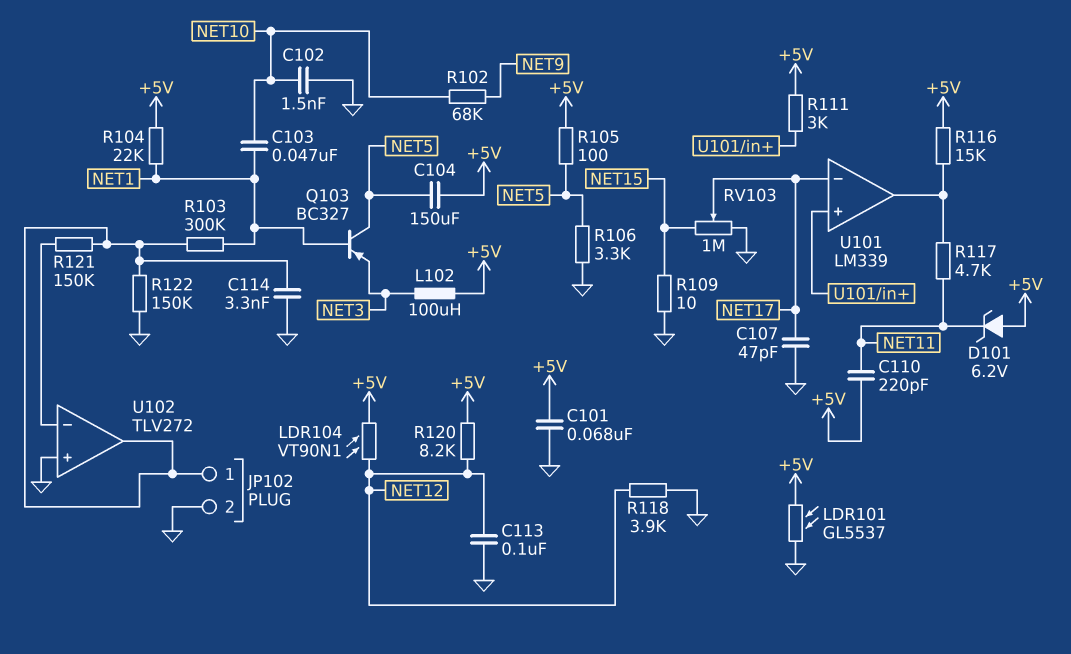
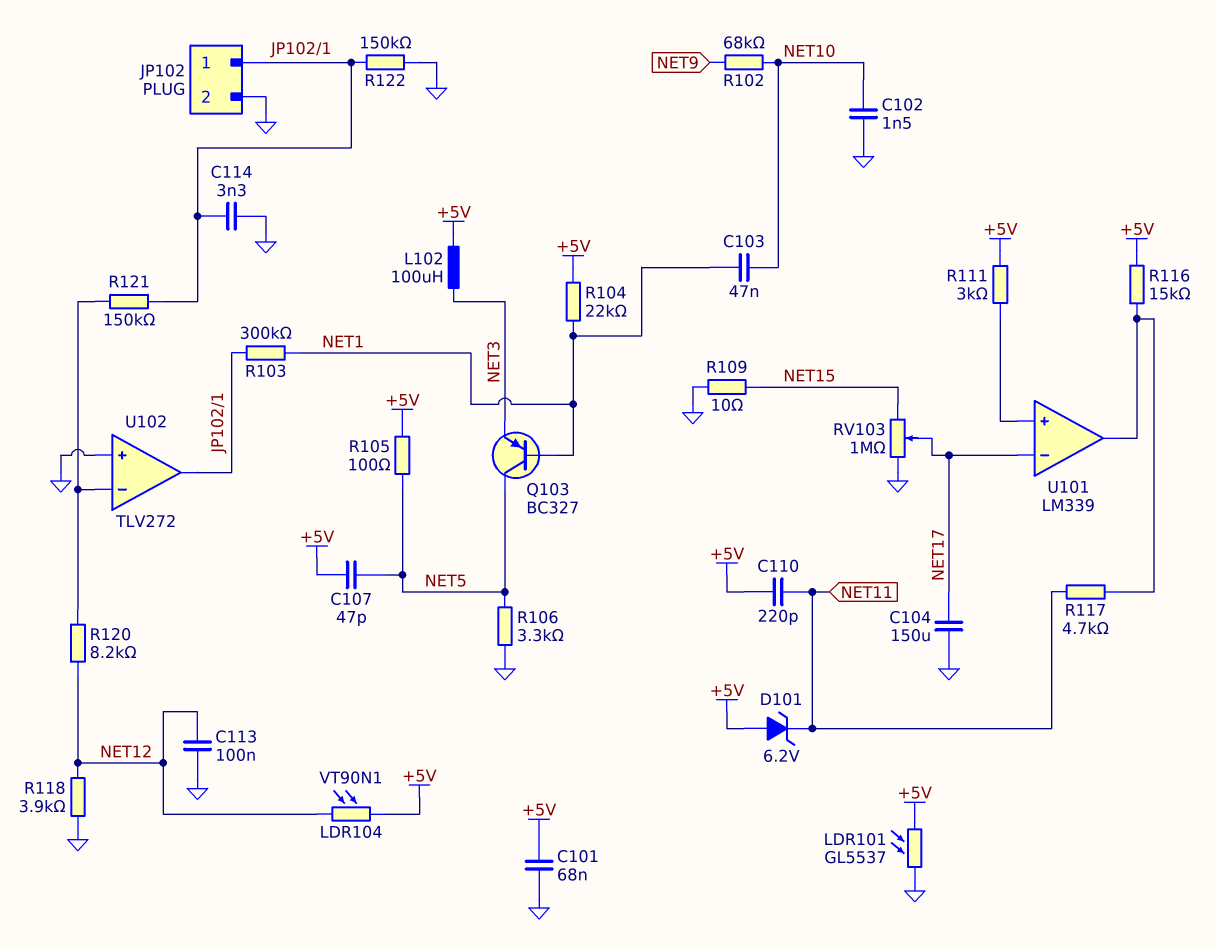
C104: 150uF (+5V, NET5) -> 150uF (GND, NET17)
C107: 47pF (GND, NET17) -> 47pF (+5V, NET5)
R120: 8.2k (+5V, NET12) -> 8.2k (NET12, U102/in-)

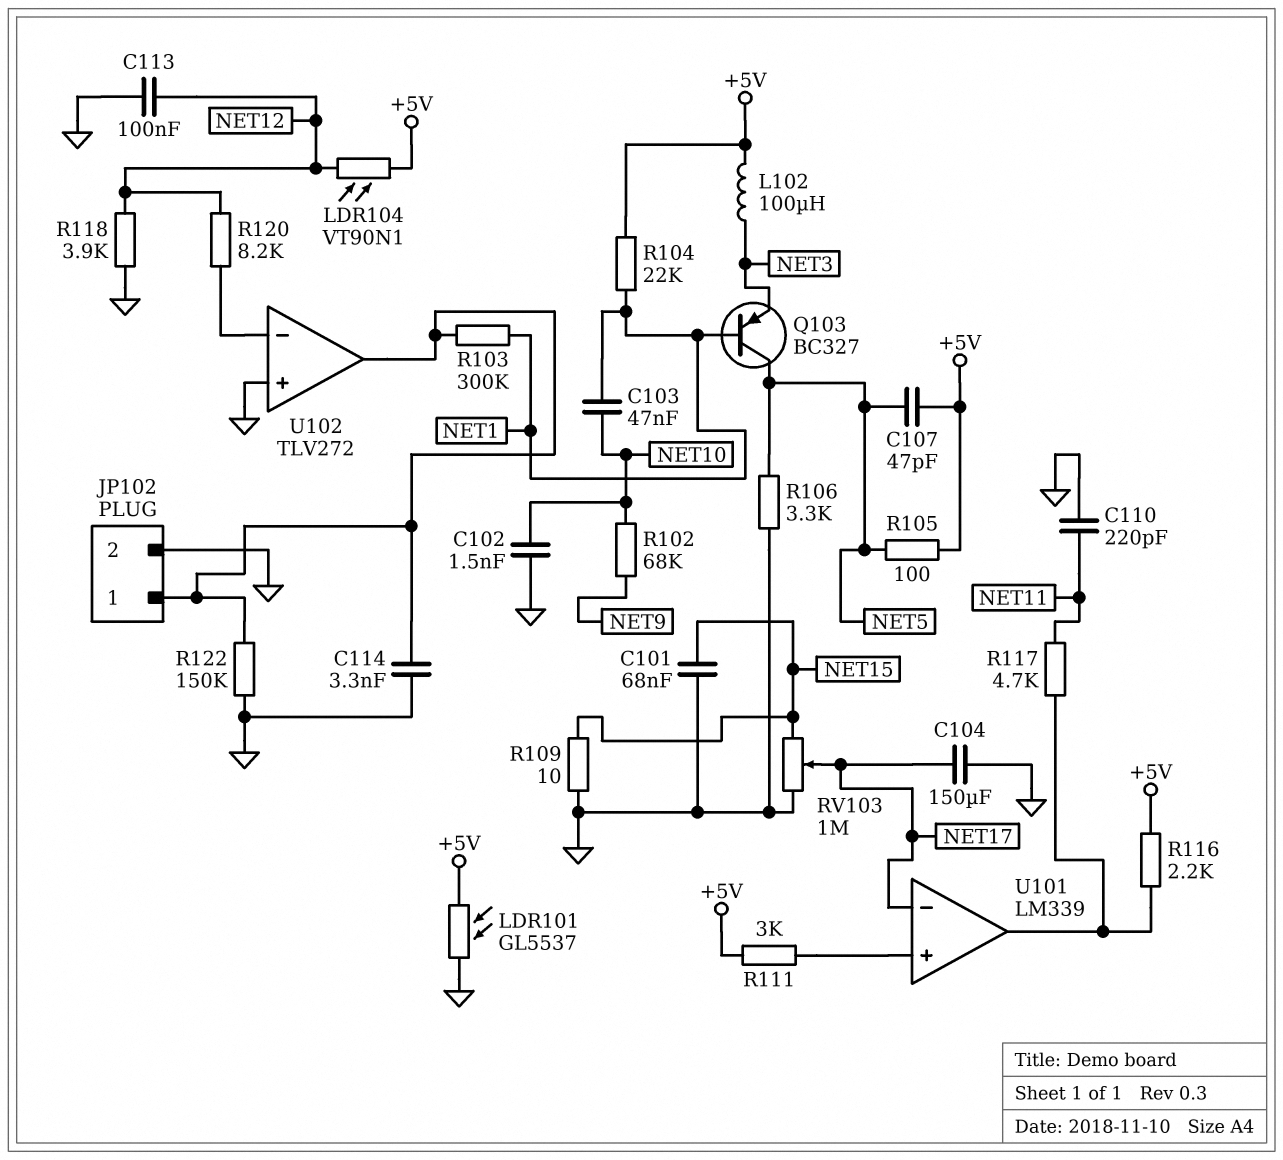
C101: 68nF (+5V, GND) -> 68nF (GND, NET15)
C110: 220pF (+5V, NET11) -> 220pF (GND, NET11)
D101: zener 6.2V (A +5V, K NET11) -> none
R116: 15k (+5V, U101/out) -> 2.2k (+5V, U101/out)
R121: 150k (JP102/1, U102/in-) -> none

